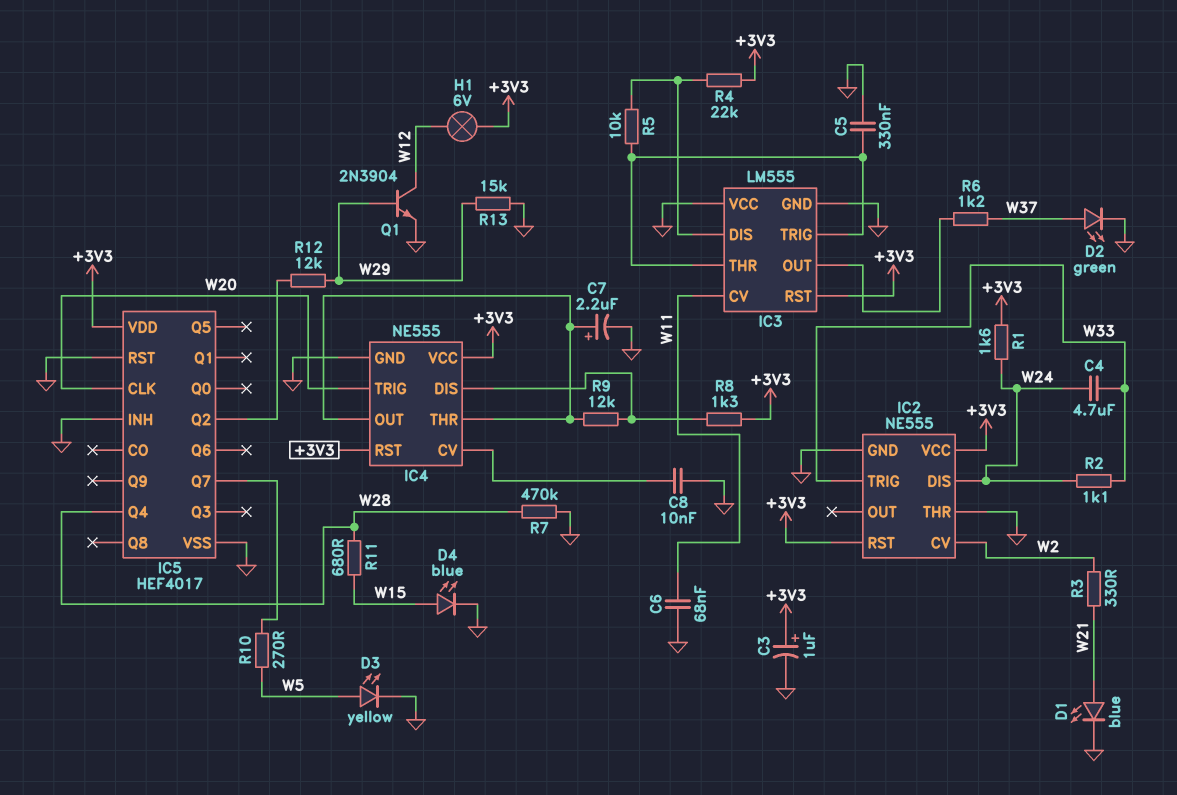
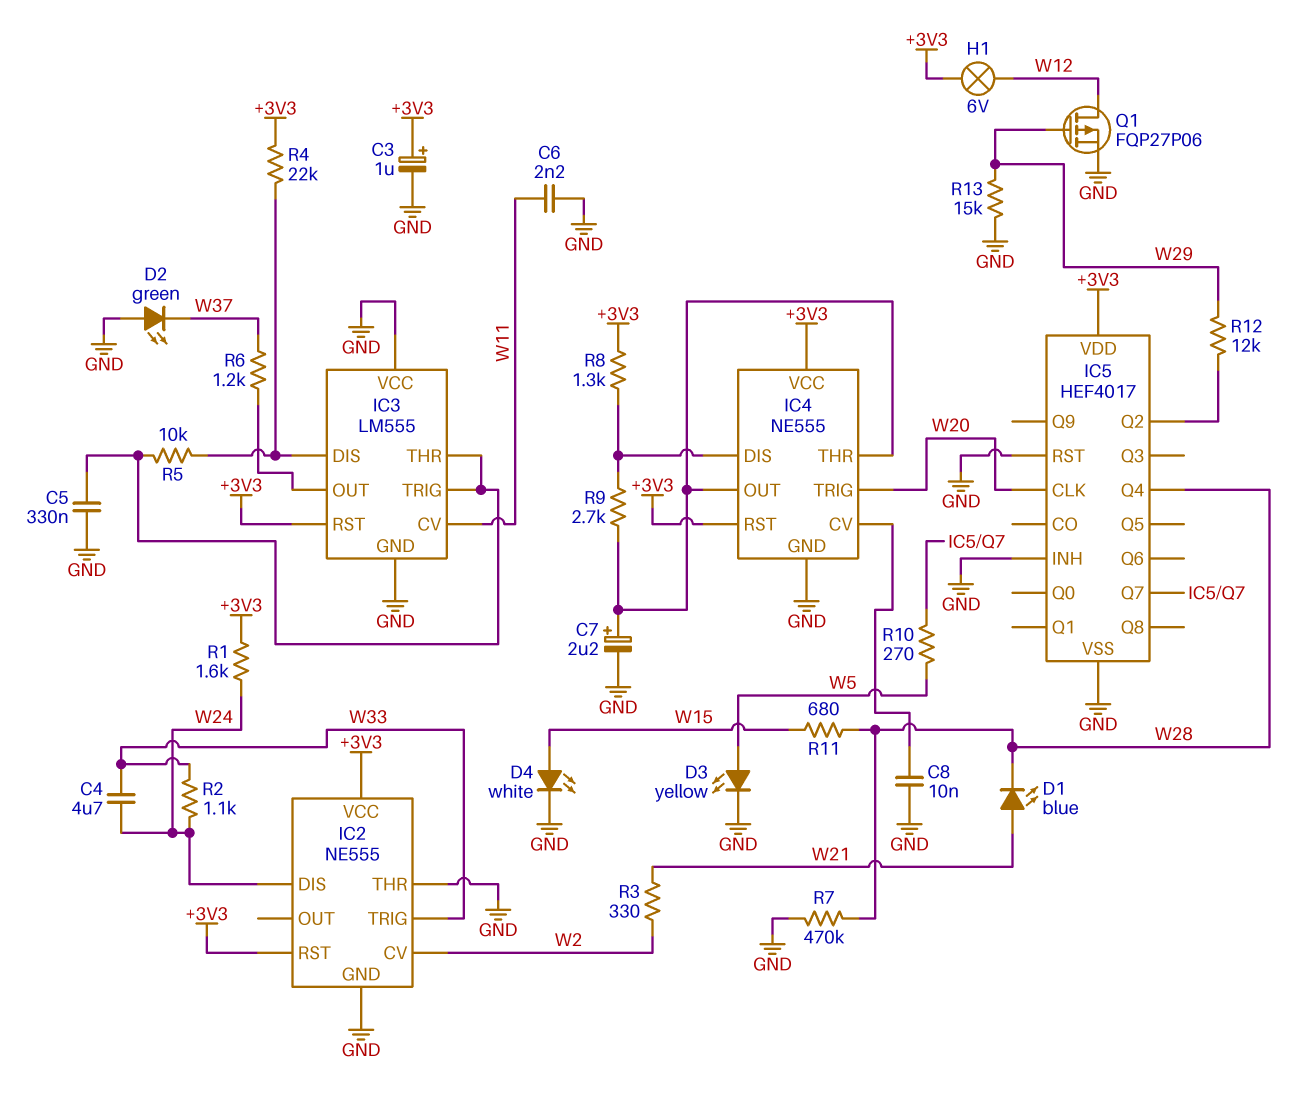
C6: 68nF (GND, W11) -> 2.2nF (GND, W11)
D1: LED blue (A W21, K GND) -> LED blue (A W21, K W28)
D2: LED green (A W37, K GND) -> LED green (A GND, K W37)
D4: LED blue (A W15, K GND) -> LED white (A W15, K GND)
Q1: NPN 2N3904 (B W29, C W12, E GND) -> PMOS FQP27P06 (G W29, D W12, S GND)
R9: 12k (IC4/DIS, IC4/OUT) -> 2.7k (IC4/DIS, IC4/OUT)

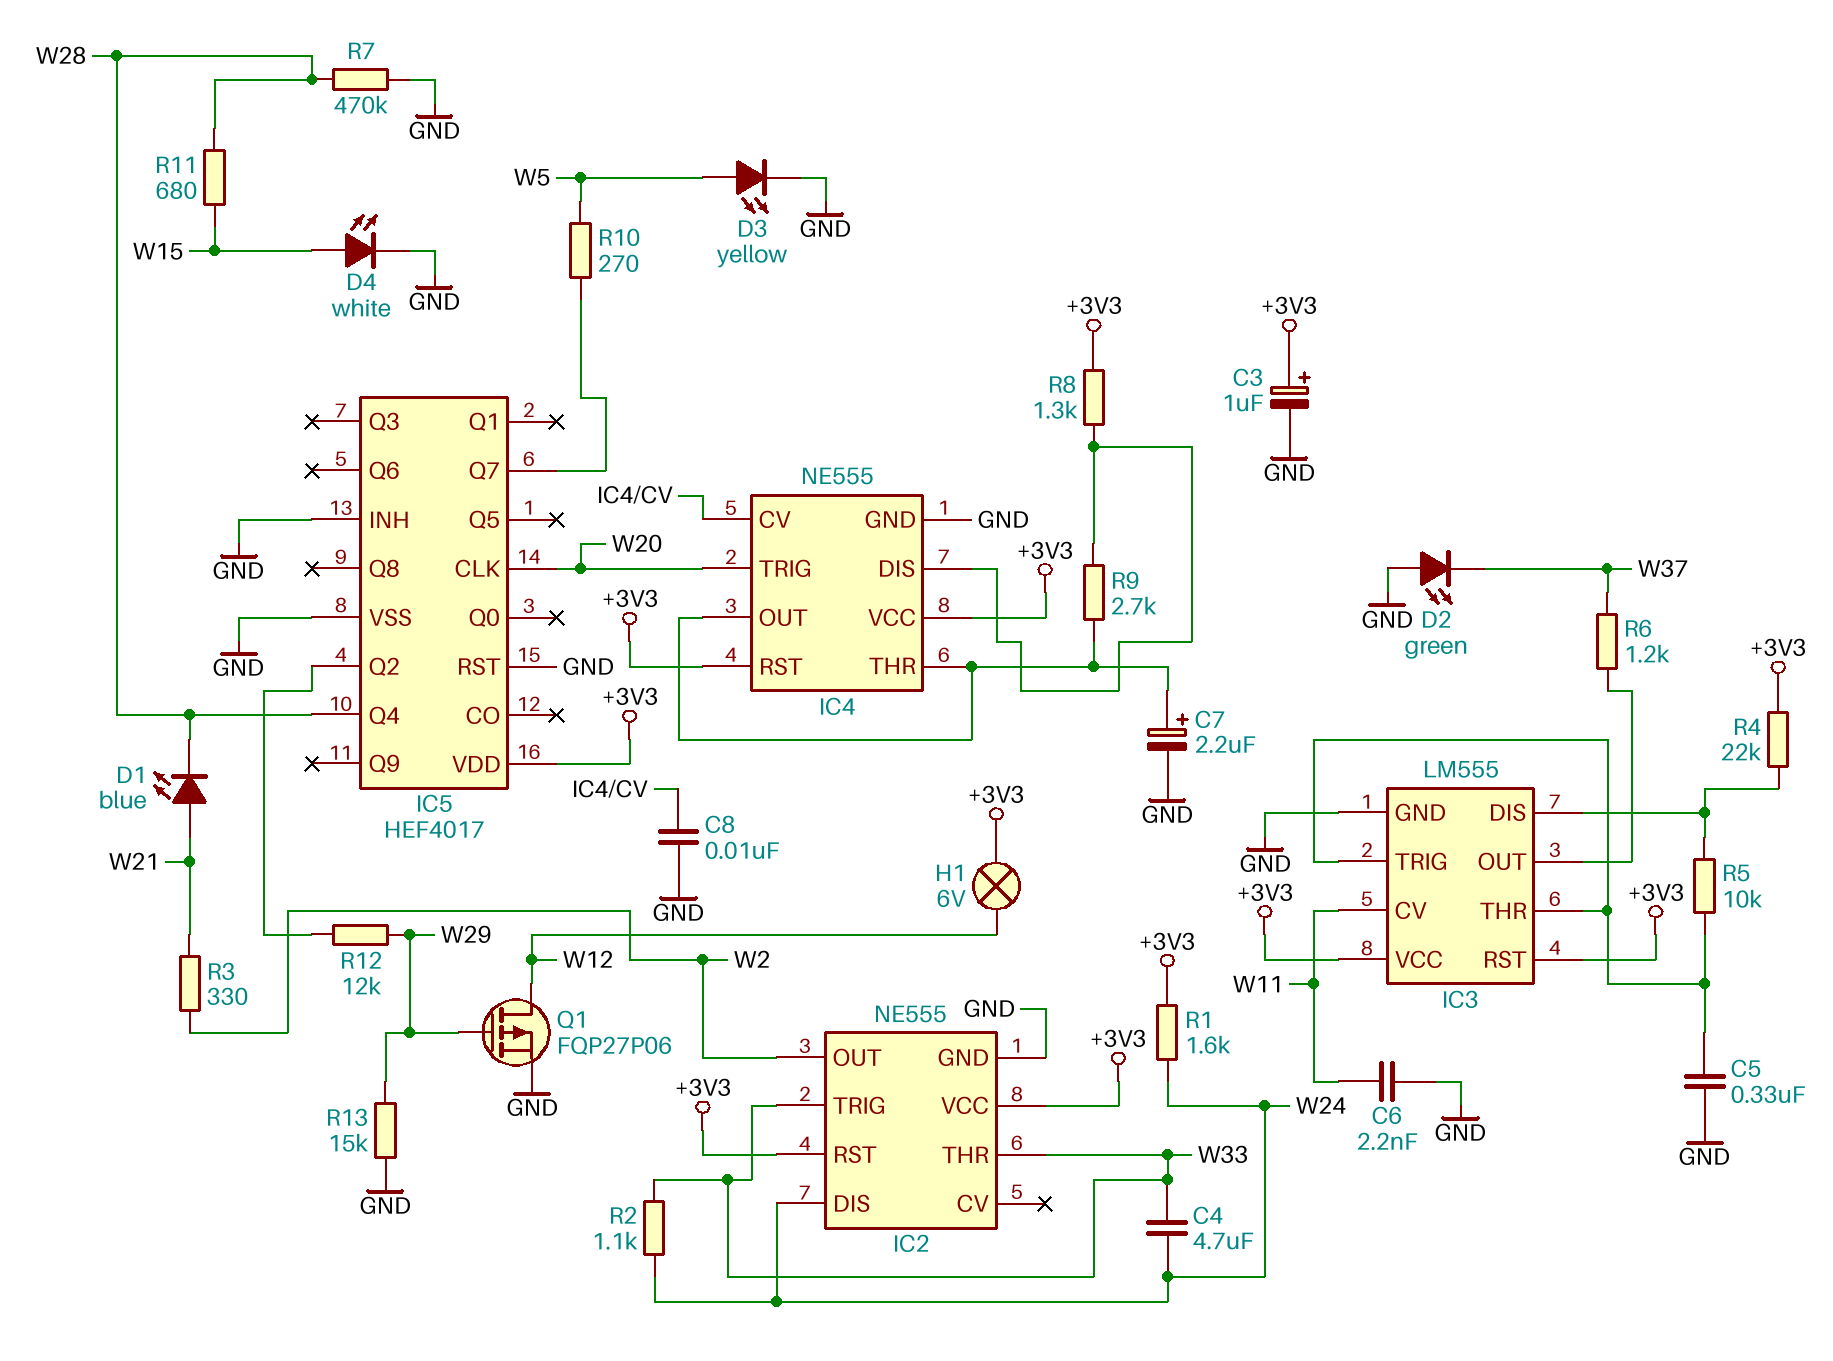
IC2 pin CV: W2 -> none
IC2 pin OUT: none -> W2
IC2 pin THR: GND -> W33
IC3 pin VCC: GND -> +3V3

